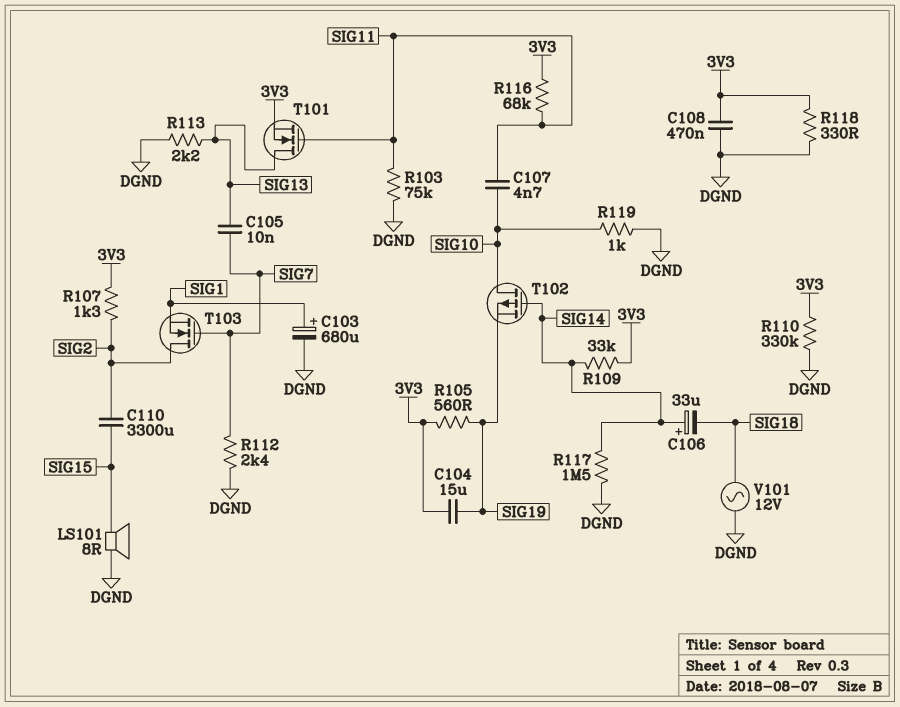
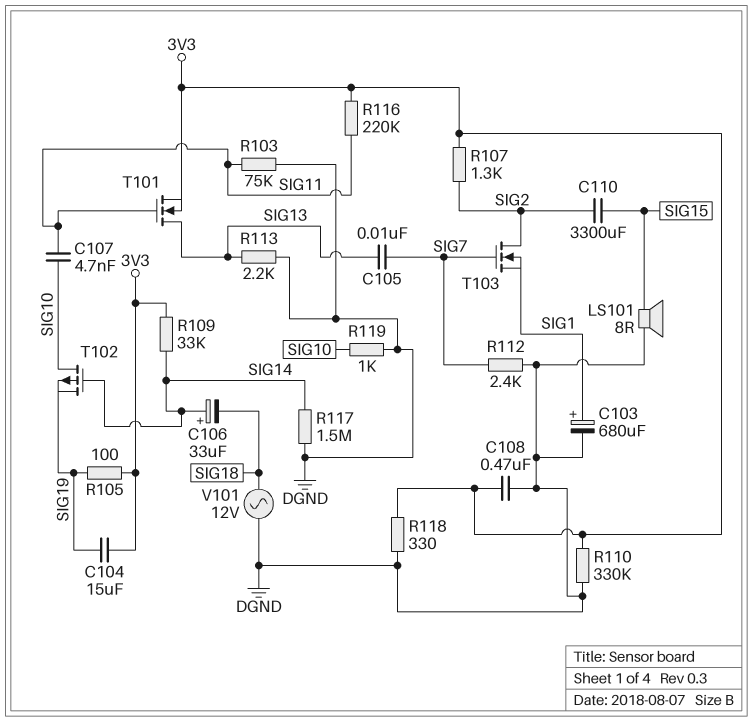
R105: 560 (3V3, SIG19) -> 100 (3V3, SIG19)
R116: 68k (3V3, SIG11) -> 220k (3V3, SIG11)

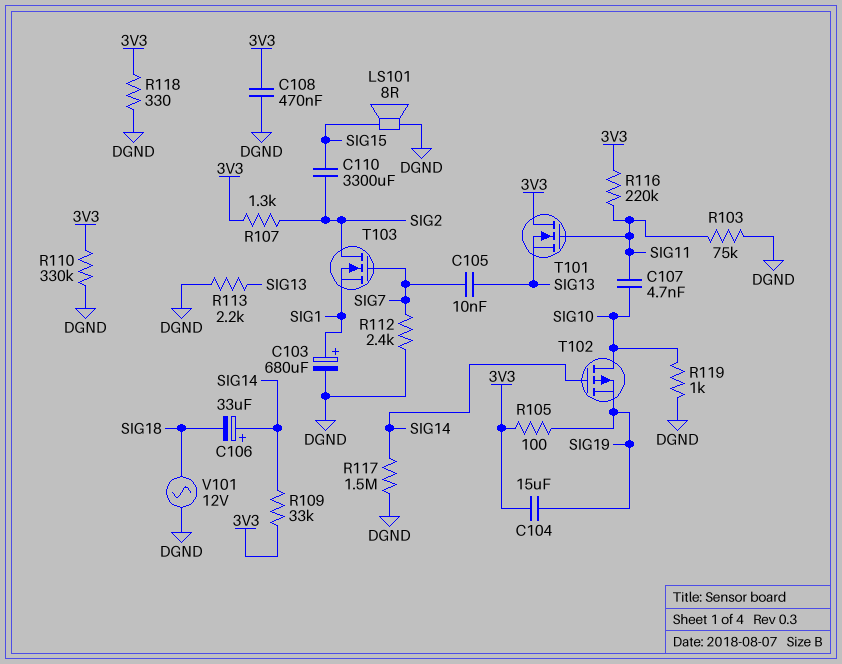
T101: NMOS (G SIG11, D SIG13, S 3V3) -> NMOS (G SIG11, D 3V3, S SIG13)

